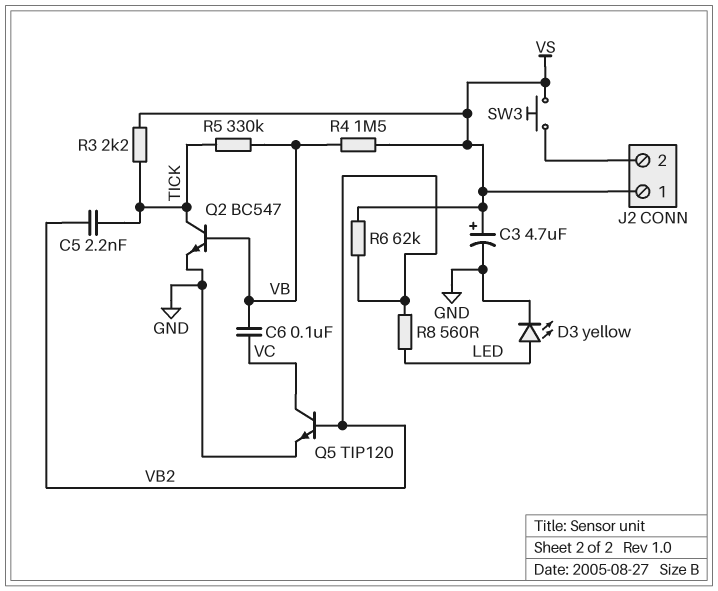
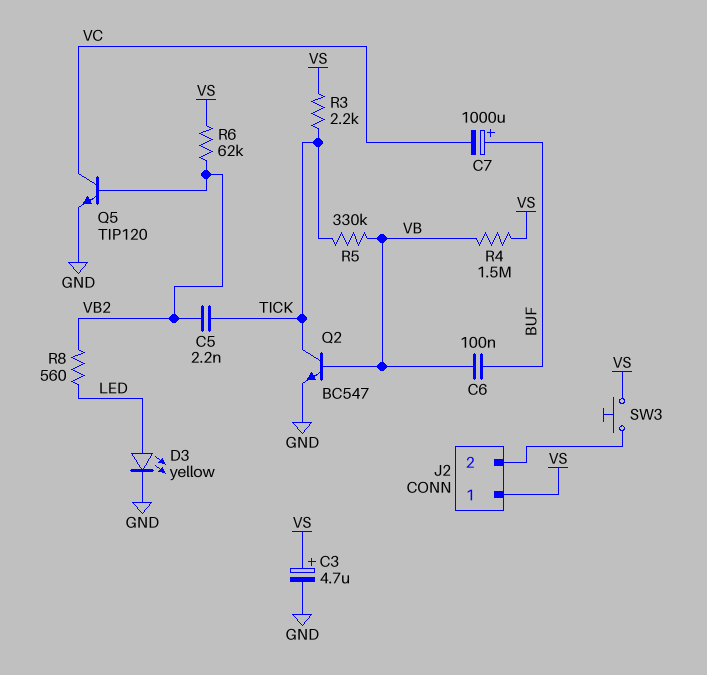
C6: 100nF (VB, VC) -> 100nF (BUF, VB)
C7: none -> 1000uF (plus BUF, minus VC)

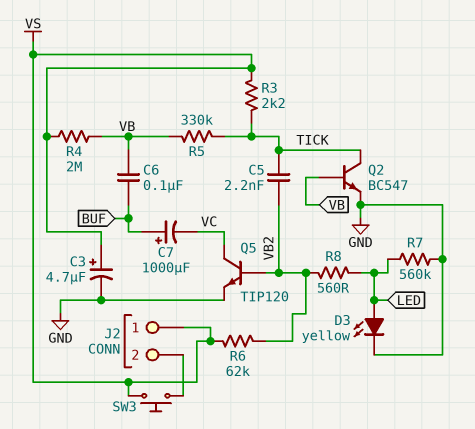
R4: 1.5M (VB, VS) -> 2M (VB, VS)
R7: none -> 560k (GND, LED)

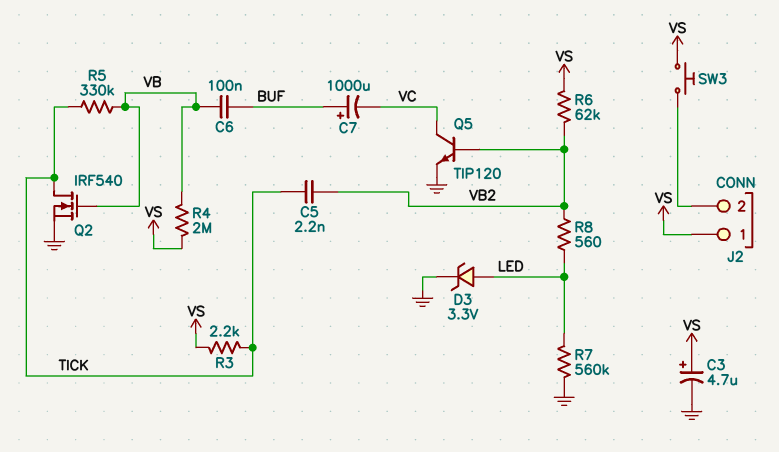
D3: LED yellow (A LED, K GND) -> zener 3.3V (A LED, K GND)
Q2: NPN BC547 (B VB, C TICK, E GND) -> NMOS IRF540 (G VB, D TICK, S GND)

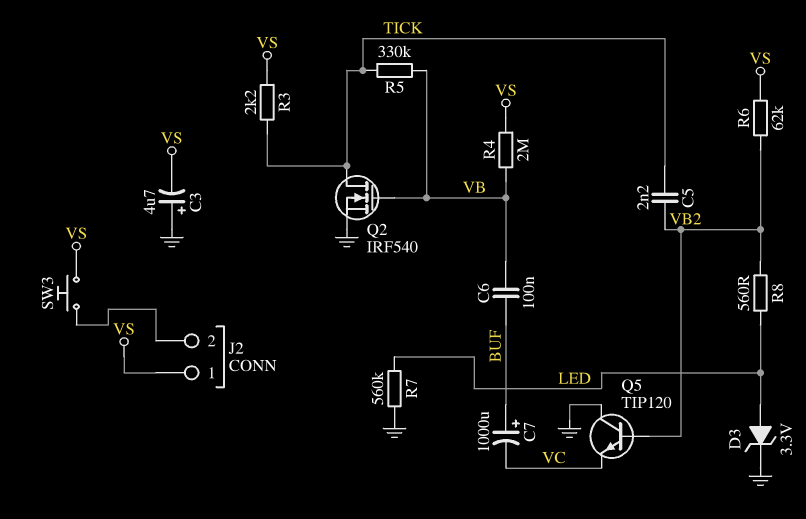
C3: 4.7uF (plus VS, minus GND) -> 4.7uF (plus GND, minus VS)
Q5: NPN TIP120 (B VB2, C VC, E GND) -> NPN TIP120 (B VB2, C GND, E VC)

